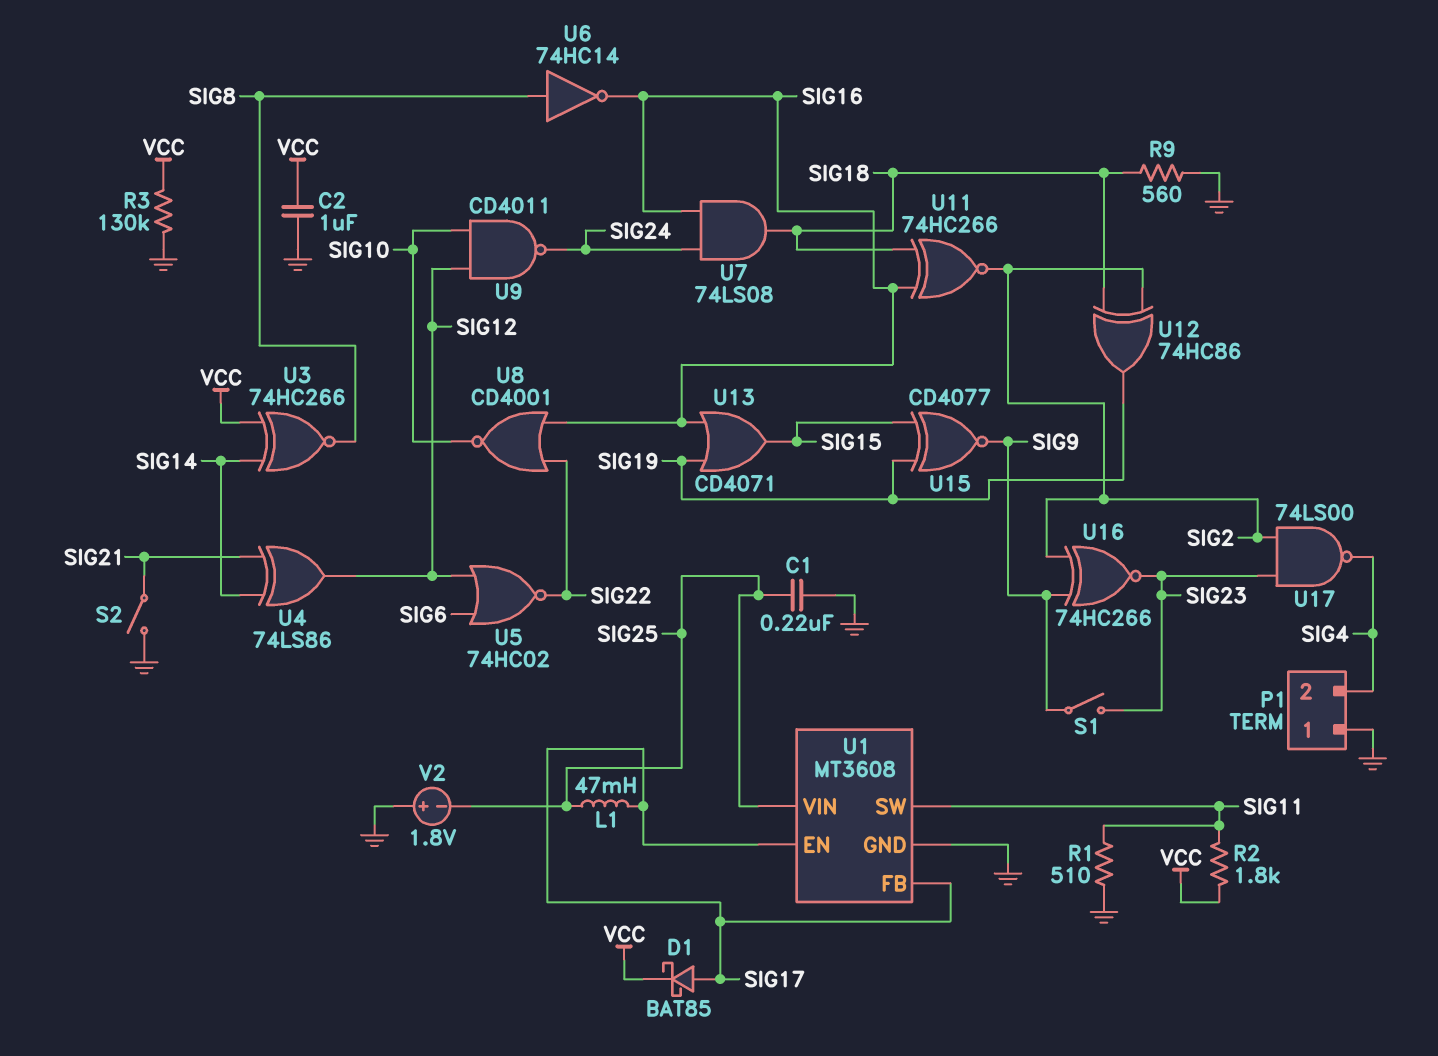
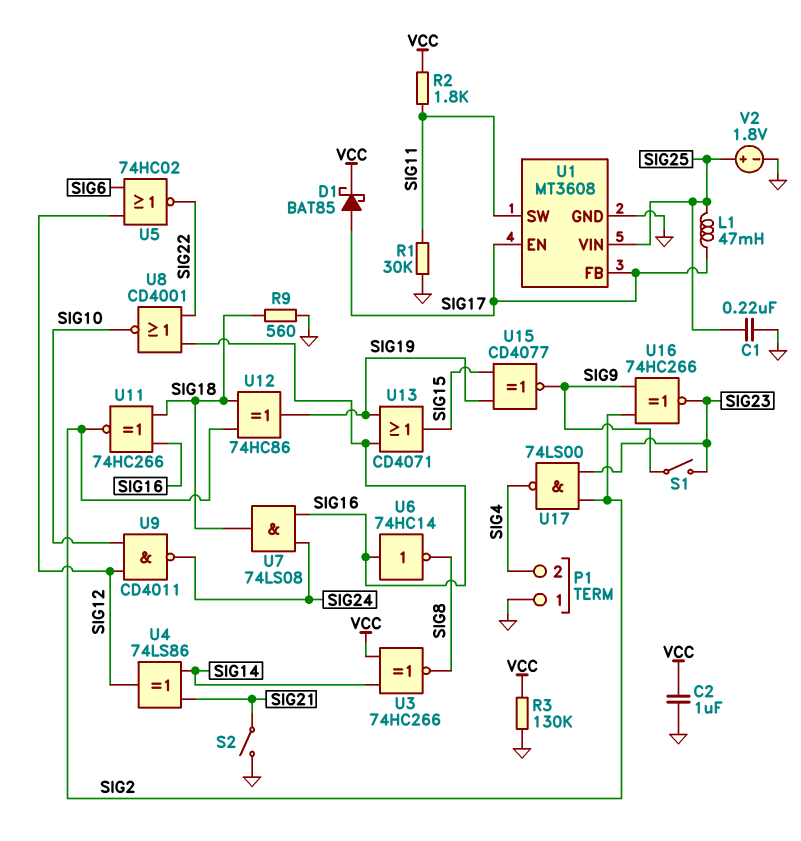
R1: 510 (GND, SIG11) -> 30k (GND, SIG11)
U6: NOT 74HC14 (in SIG8, out SIG16) -> NOT 74HC14 (in SIG16, out SIG8)
V2: 1.8V (plus GND, minus SIG25) -> 1.8V (plus SIG25, minus GND)

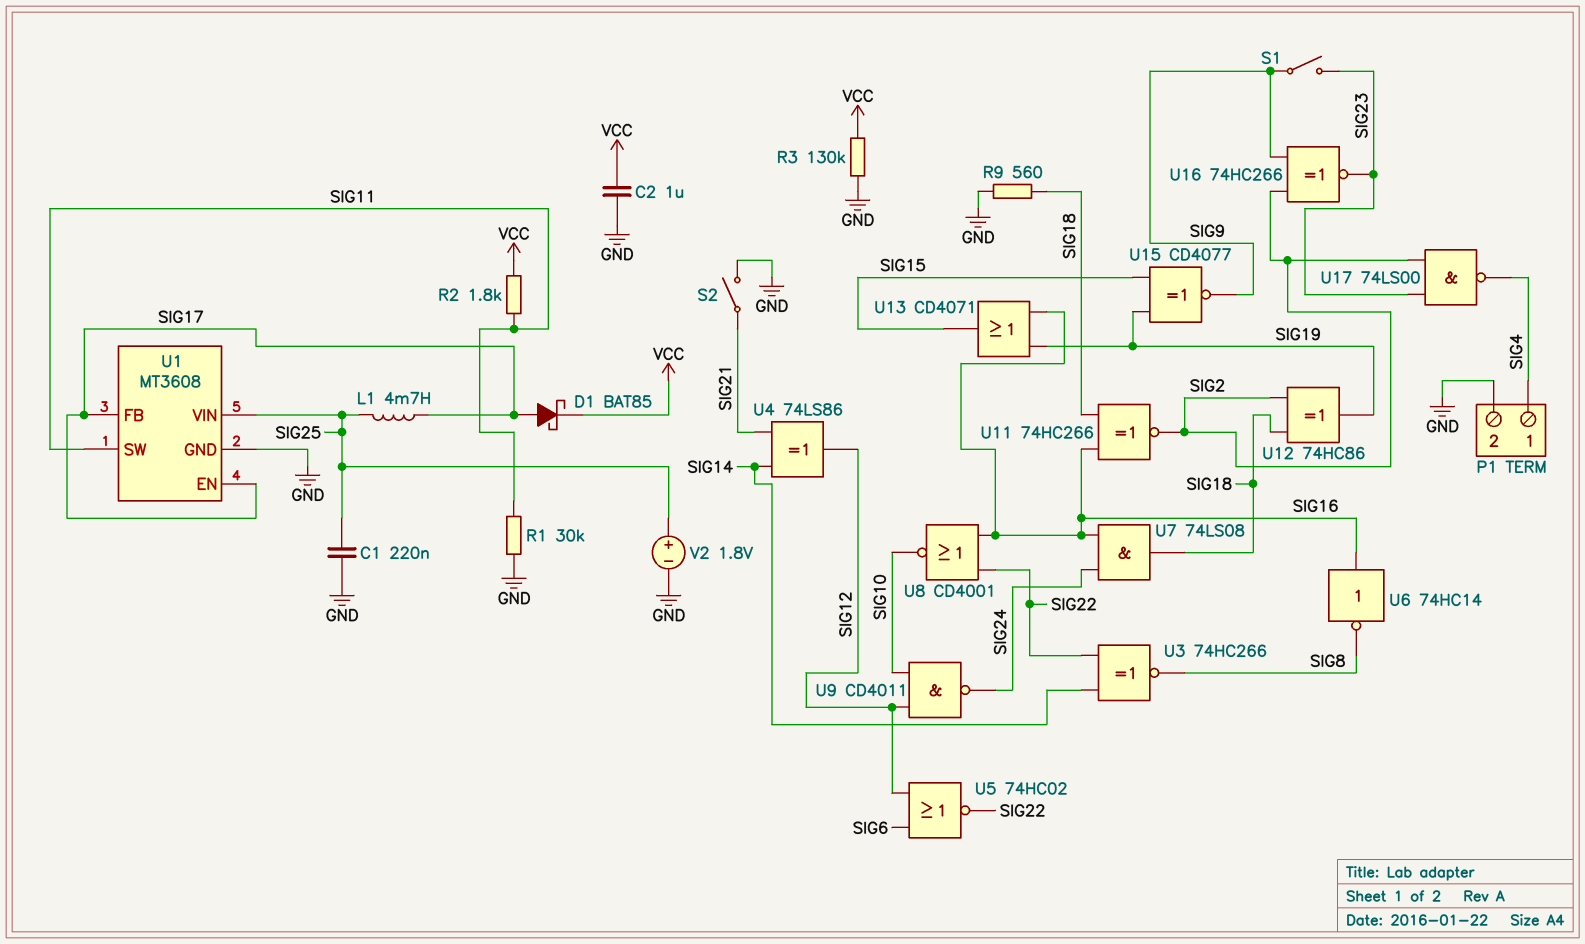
L1: 47mH (SIG17, SIG25) -> 4.7mH (SIG17, SIG25)
P1 pin 1: GND -> SIG4
P1 pin 2: SIG4 -> GND
U3: XNOR 74HC266 (in SIG14, in VCC, out SIG8) -> XNOR 74HC266 (in SIG14, in SIG22, out SIG8)

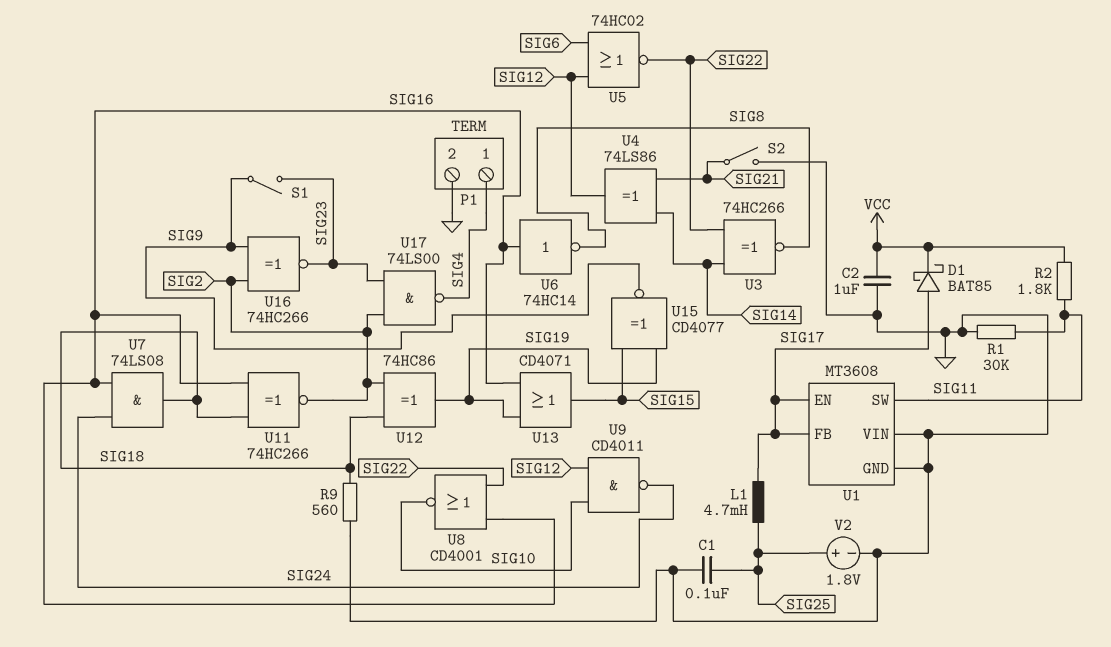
C1: 220nF (GND, SIG25) -> 100nF (GND, SIG25)
R3: 130k (GND, VCC) -> none
U1 pin VIN: SIG25 -> GND

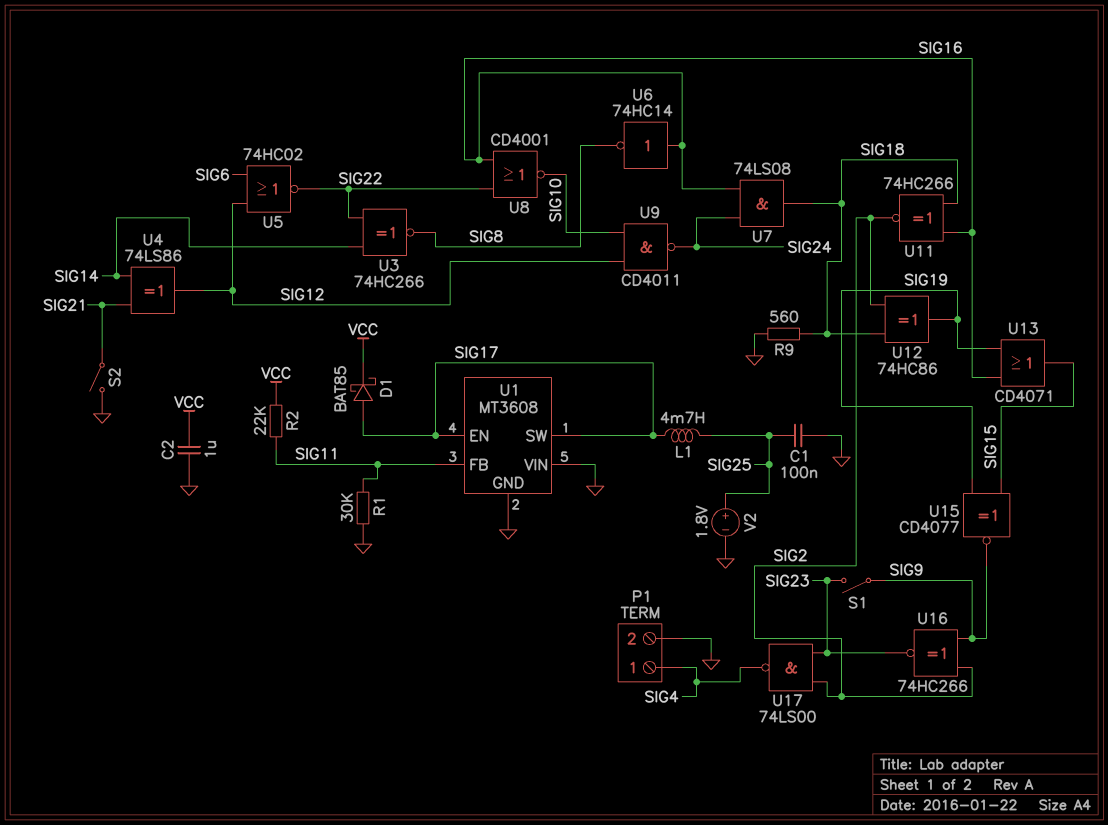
R2: 1.8k (SIG11, VCC) -> 22k (SIG11, VCC)
U1 pin FB: SIG17 -> SIG11
U1 pin SW: SIG11 -> SIG17

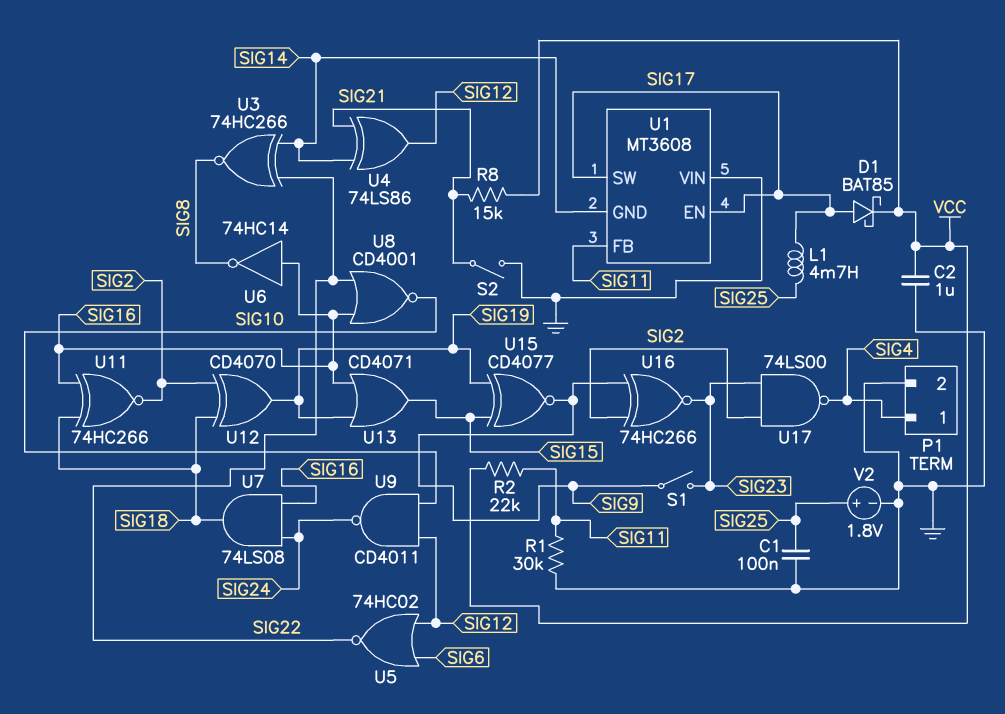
R8: none -> 15k (SIG21, VCC)
R9: 560 (GND, SIG18) -> none
U1 pin GND: GND -> SIG14
U12: XOR 74HC86 (in SIG2, in SIG18, out SIG19) -> XOR CD4070 (in SIG2, in SIG18, out SIG19)

